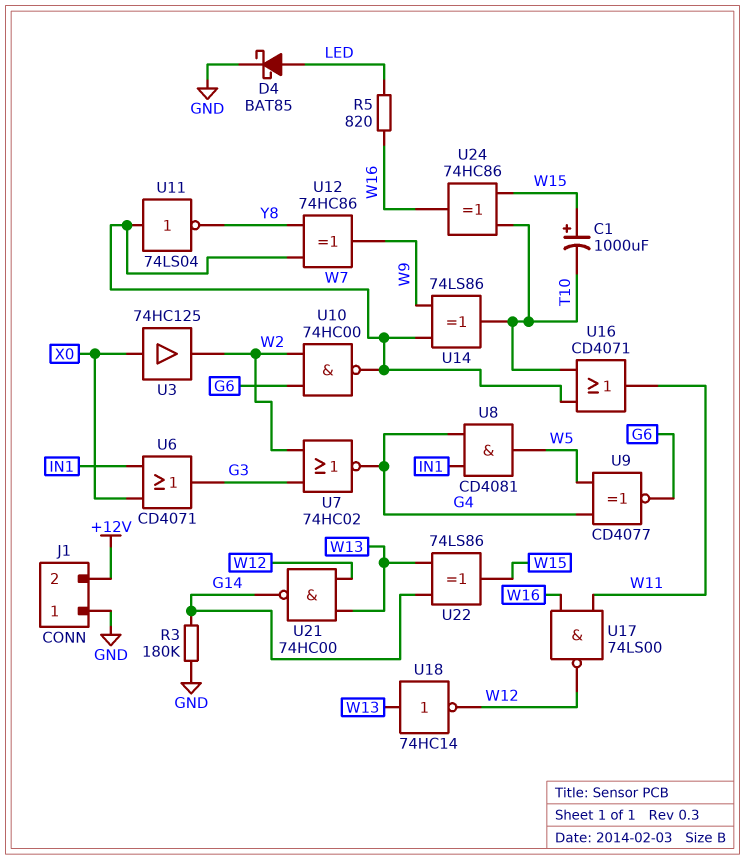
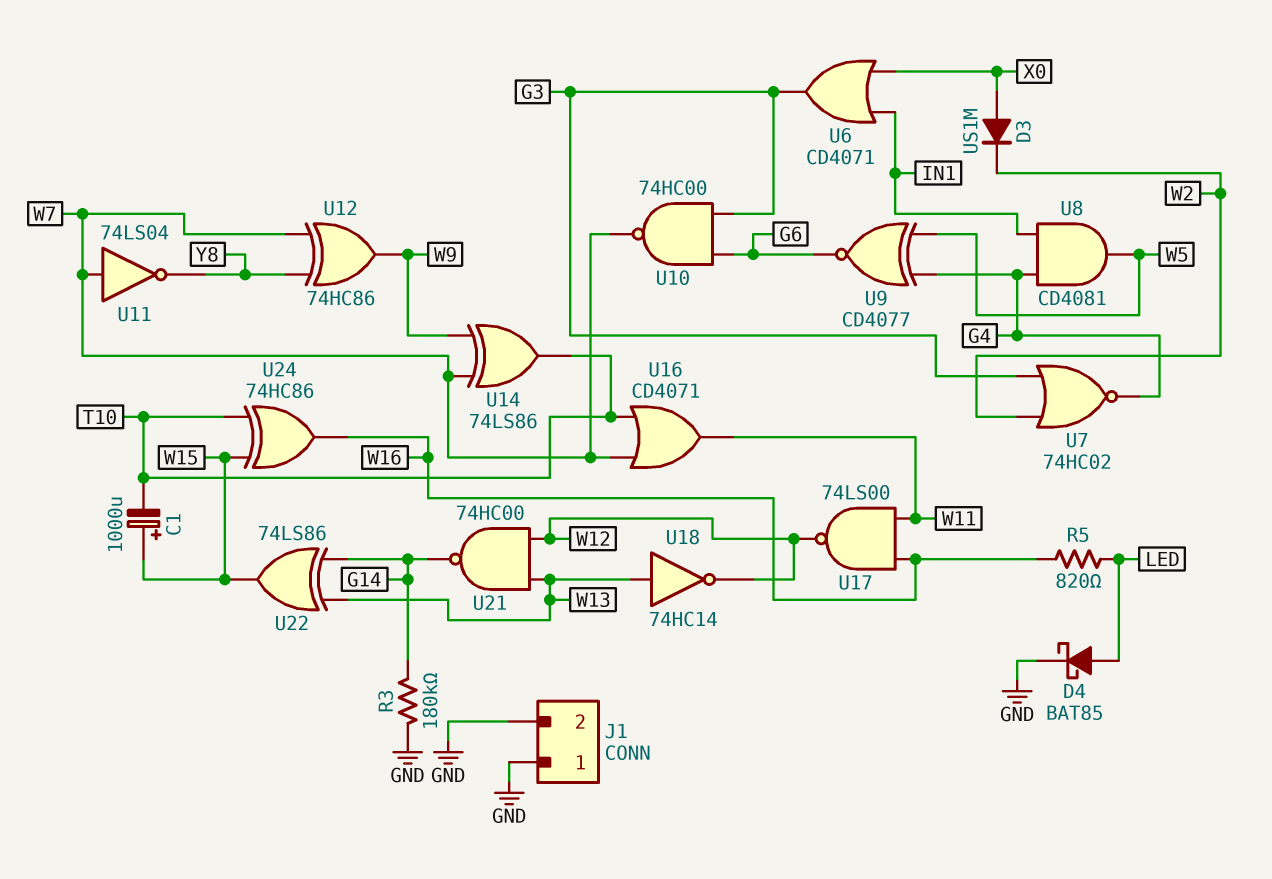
D3: none -> diode US1M (A X0, K W2)
J1 pin 2: +12V -> GND
U3: buffer 74HC125 (in X0, out W2) -> none
U10: NAND 74HC00 (in G6, in W2, out W7) -> NAND 74HC00 (in G3, in G6, out W7)

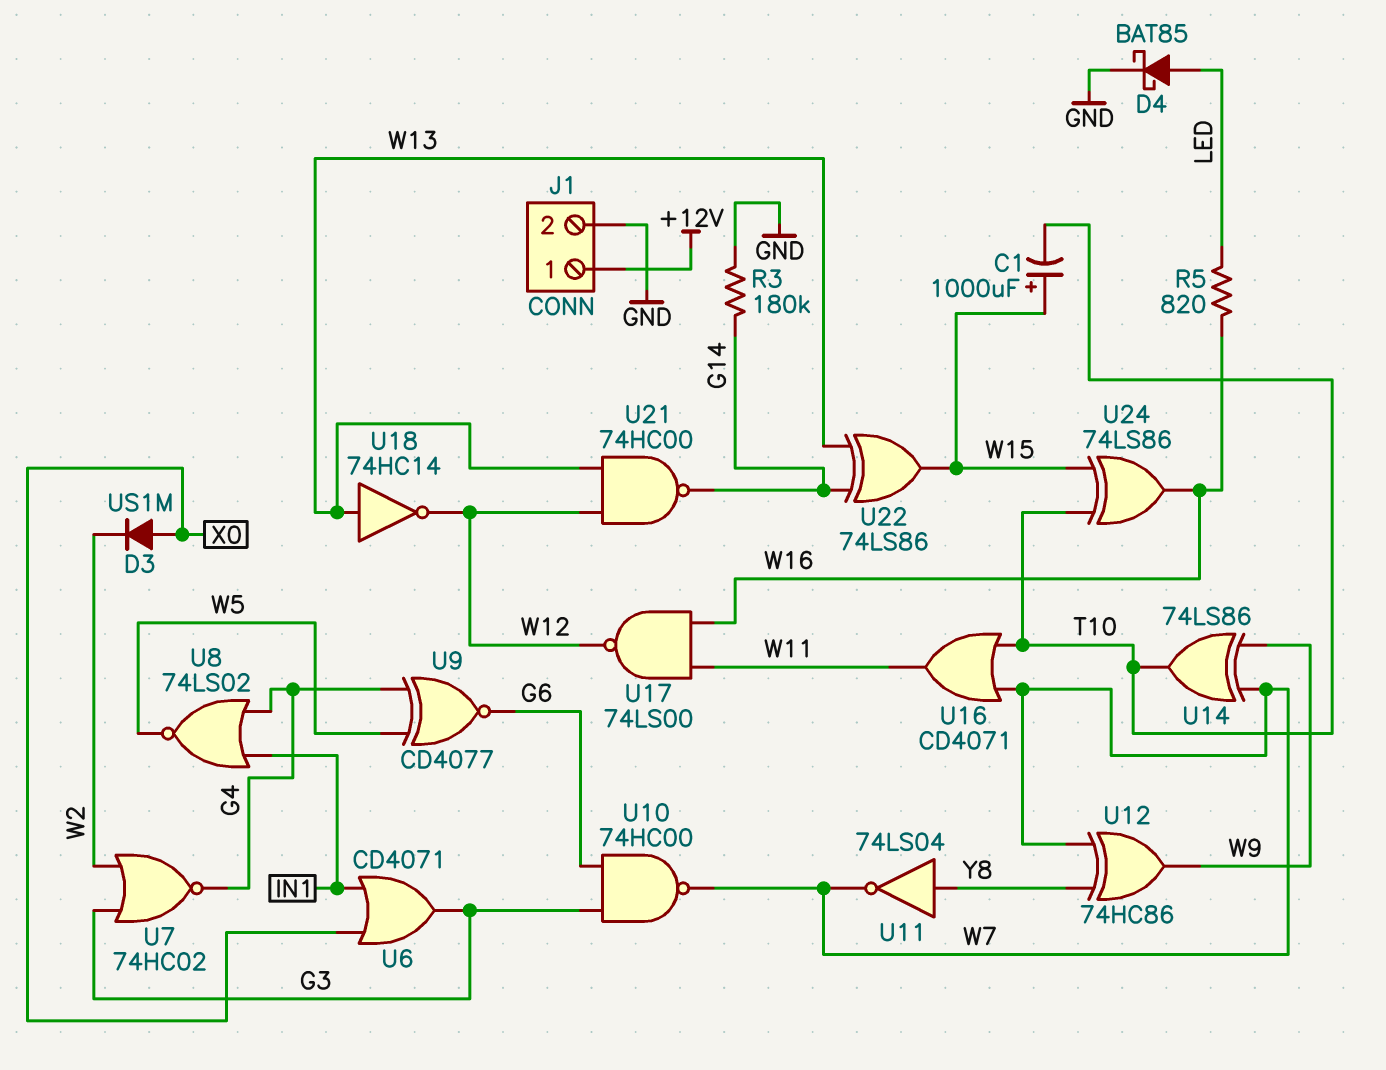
J1 pin 1: GND -> +12V
U8: AND CD4081 (in G4, in IN1, out W5) -> NOR 74LS02 (in G4, in IN1, out W5)
U11: NOT 74LS04 (in W7, out Y8) -> NOT 74LS04 (in Y8, out W7)
U24: XOR 74HC86 (in T10, in W15, out W16) -> XOR 74LS86 (in T10, in W15, out W16)

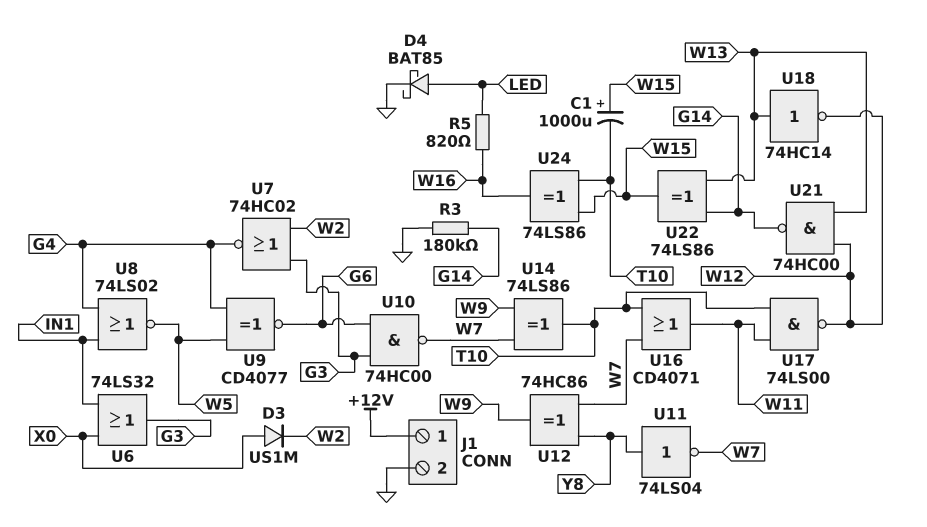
U6: OR CD4071 (in IN1, in X0, out G3) -> OR 74LS32 (in IN1, in X0, out G3)
U17: NAND 74LS00 (in W11, in W16, out W12) -> NAND 74LS00 (in T10, in W11, out W12)

